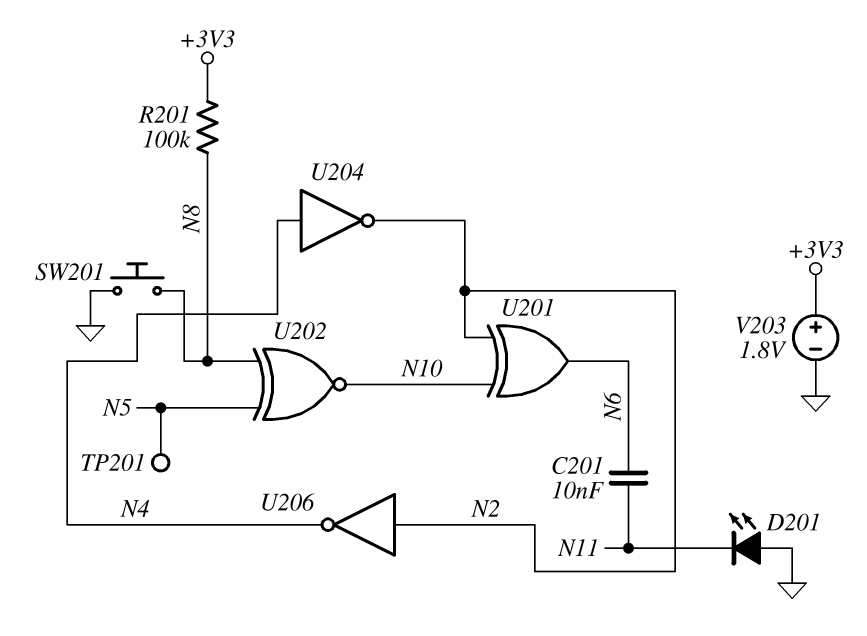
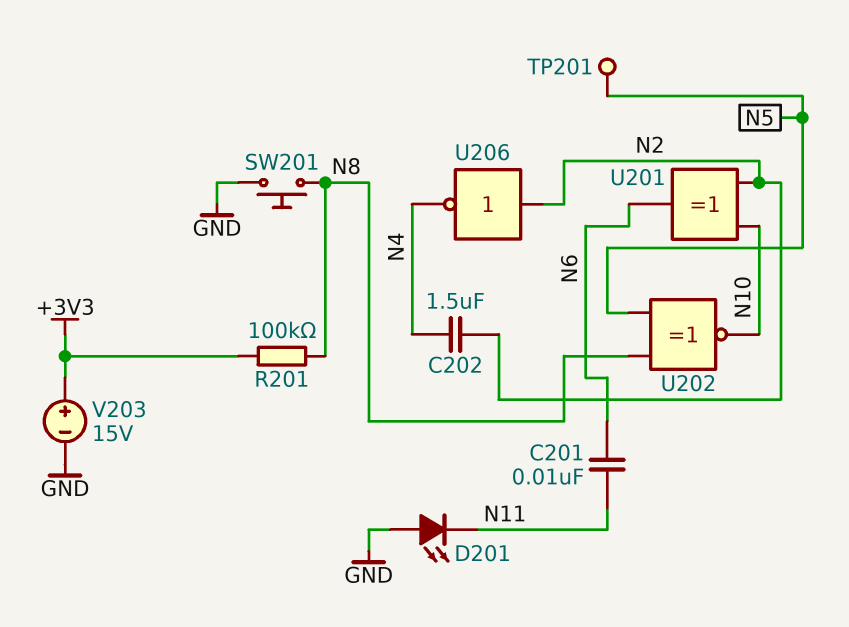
C202: none -> 1.5uF (N2, N4)
U204: NOT (in N4, out N2) -> none
V203: 1.8V (plus +3V3, minus GND) -> 15V (plus +3V3, minus GND)

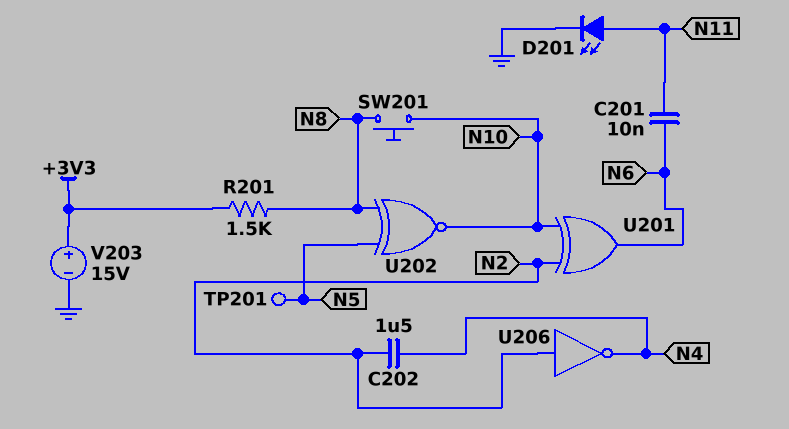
D201: LED (A GND, K N11) -> LED (A N11, K GND)
R201: 100k (+3V3, N8) -> 1.5k (+3V3, N8)
SW201: button (GND, N8) -> button (N8, N10)

